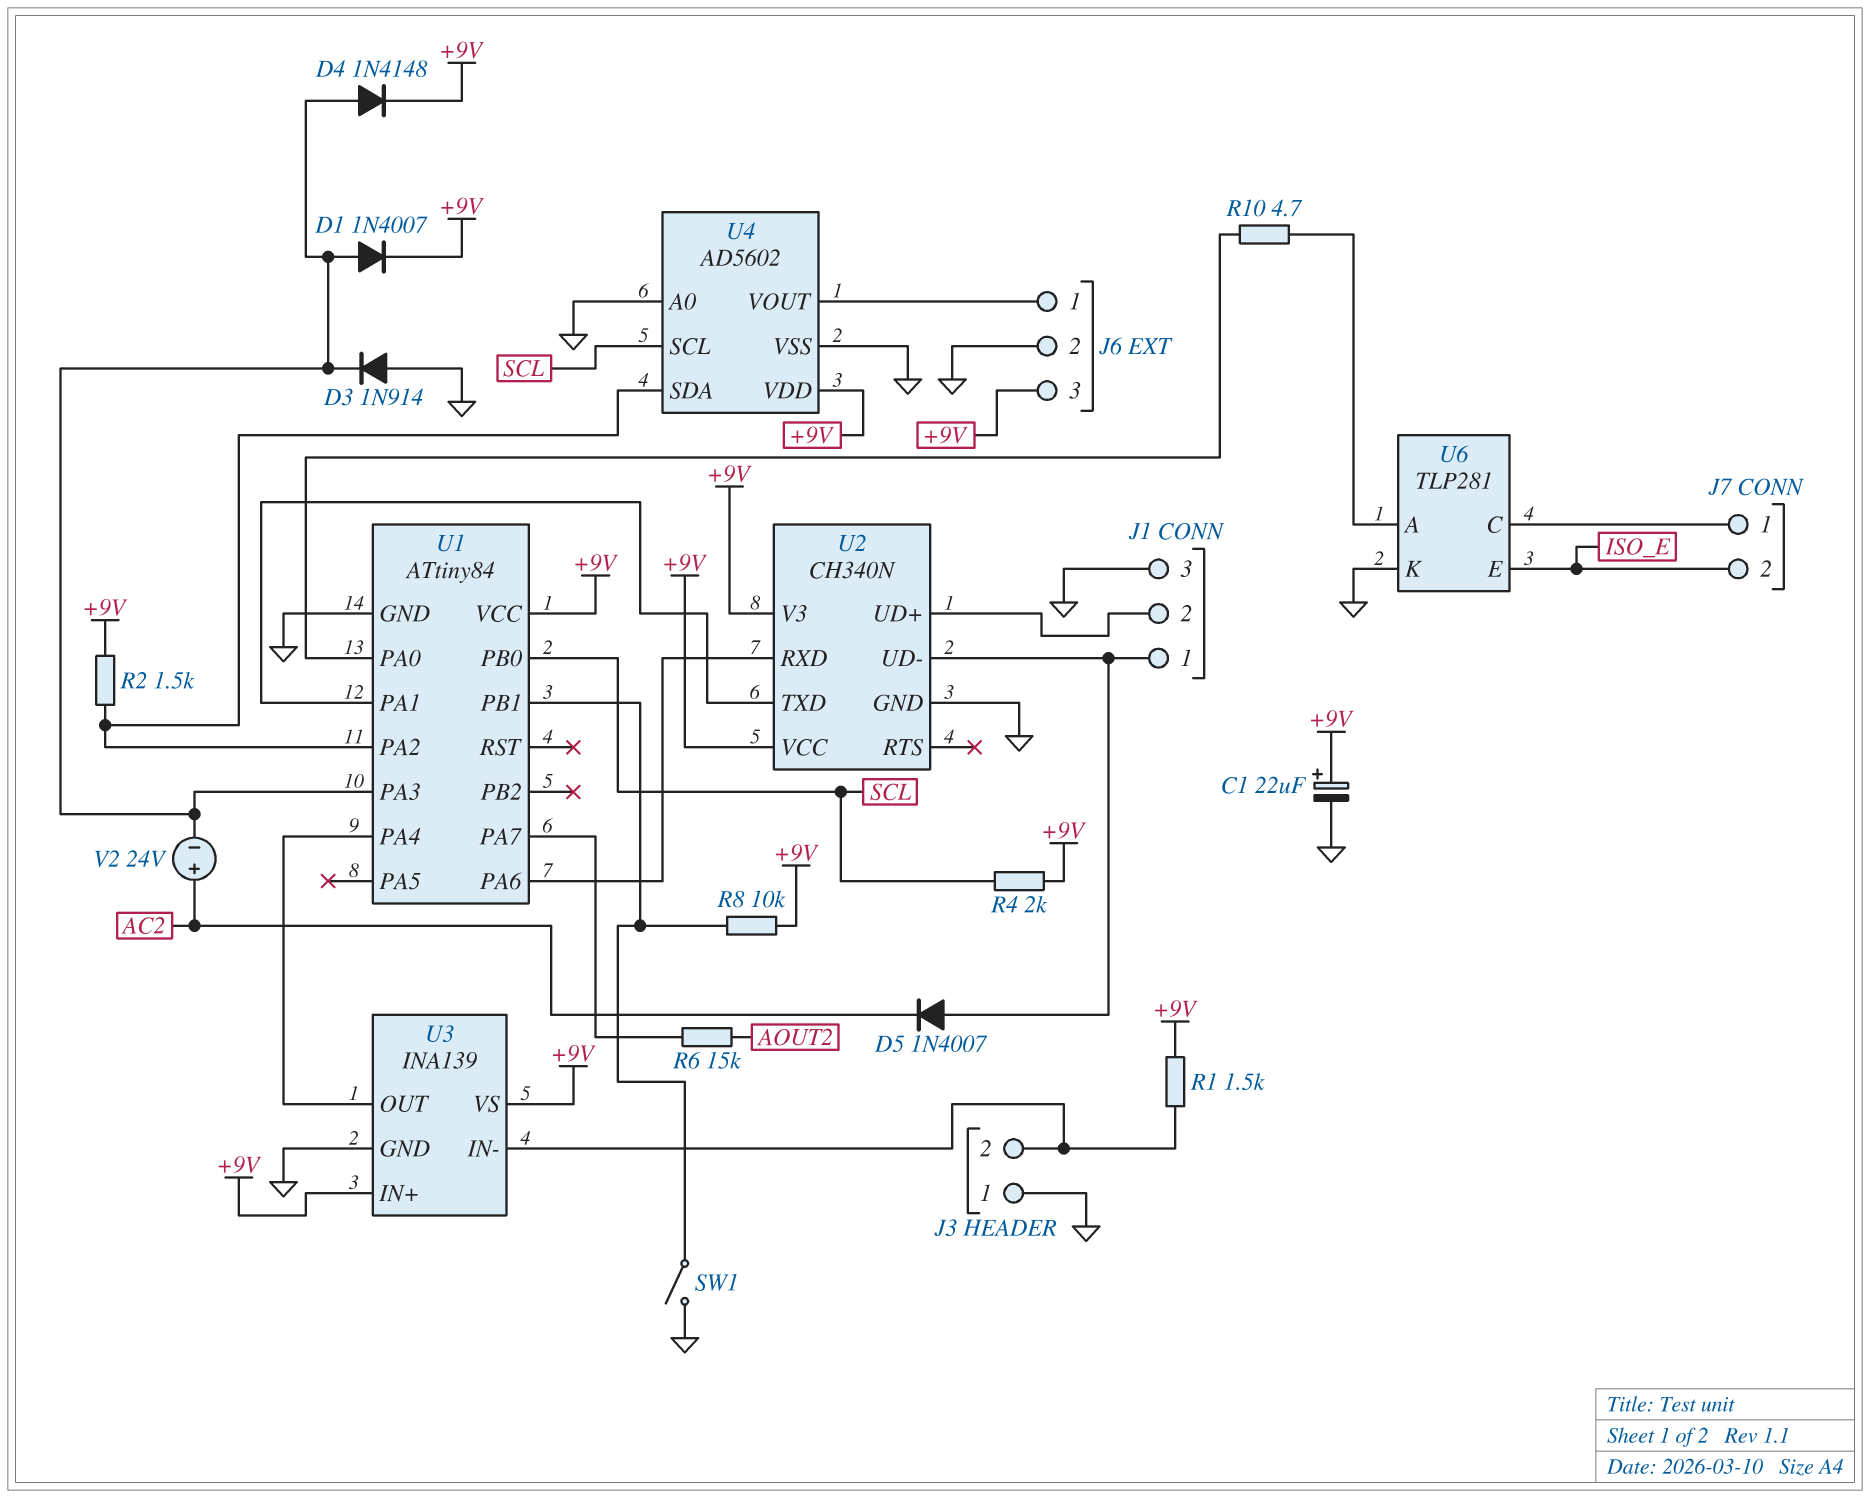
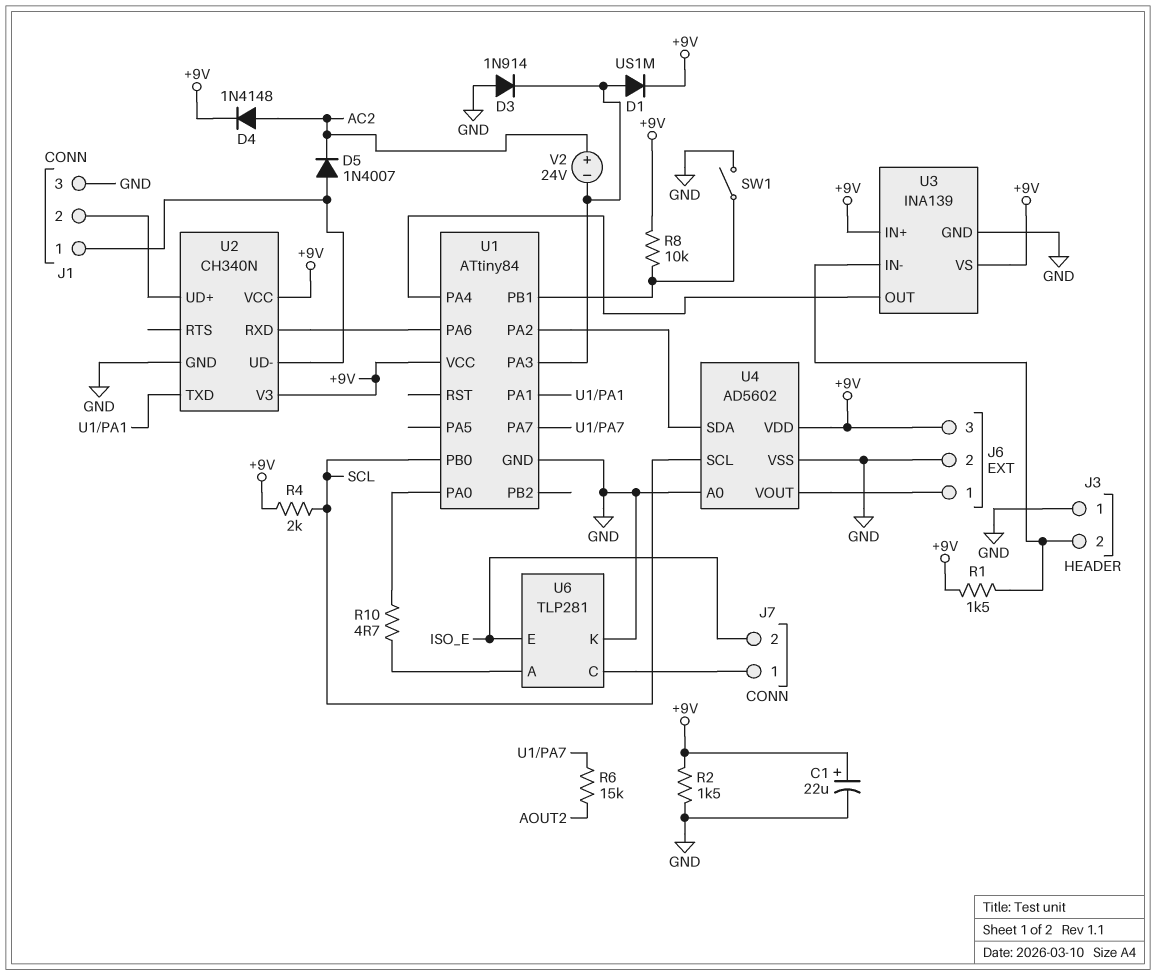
D1: diode 1N4007 (A U1/PA3, K +9V) -> diode US1M (A U1/PA3, K +9V)
D4: diode 1N4148 (A U1/PA3, K +9V) -> diode 1N4148 (A AC2, K +9V)
R2: 1.5k (+9V, U1/PA2) -> 1.5k (+9V, GND)

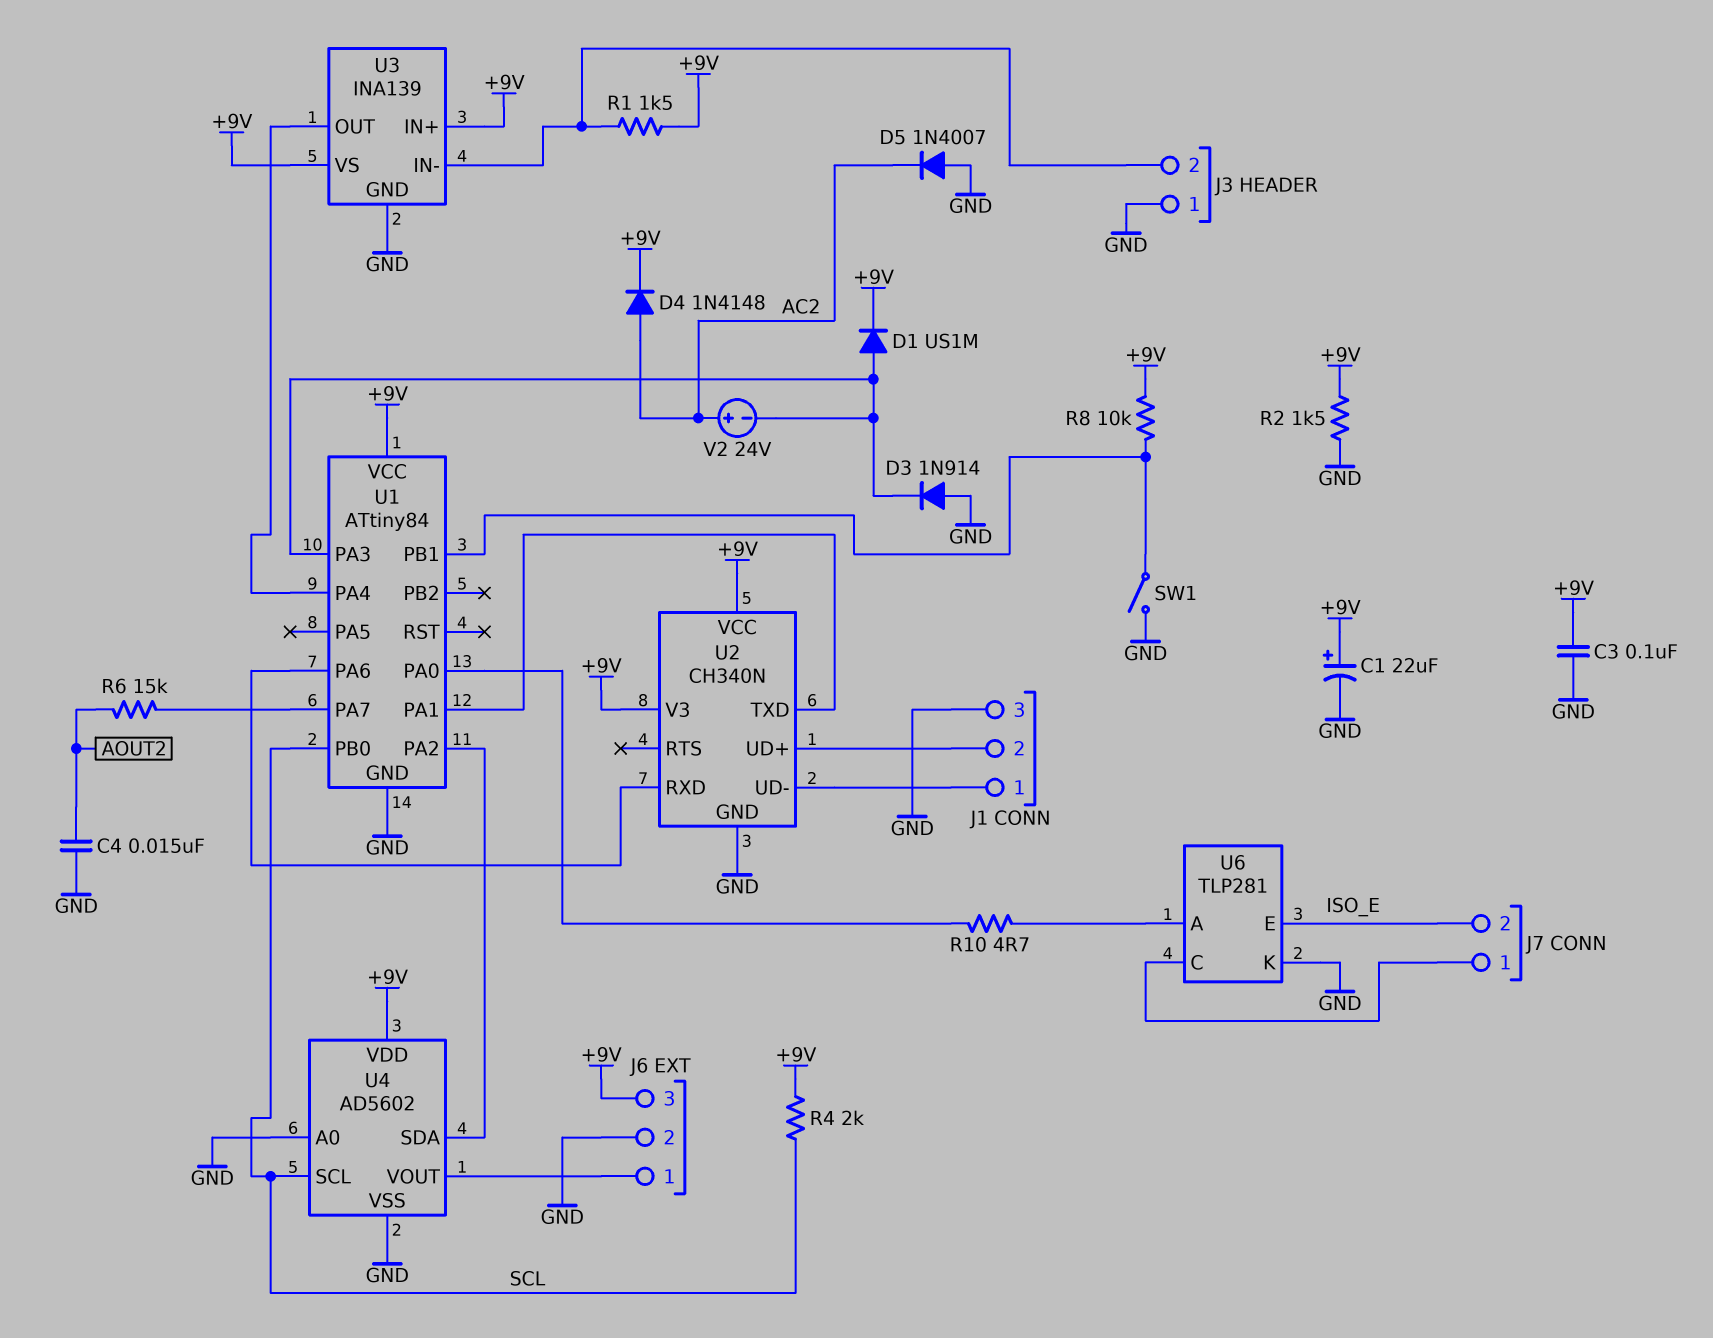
C3: none -> 100nF (+9V, GND)
C4: none -> 15nF (AOUT2, GND)
D5: diode 1N4007 (A J1/1, K AC2) -> diode 1N4007 (A GND, K AC2)

